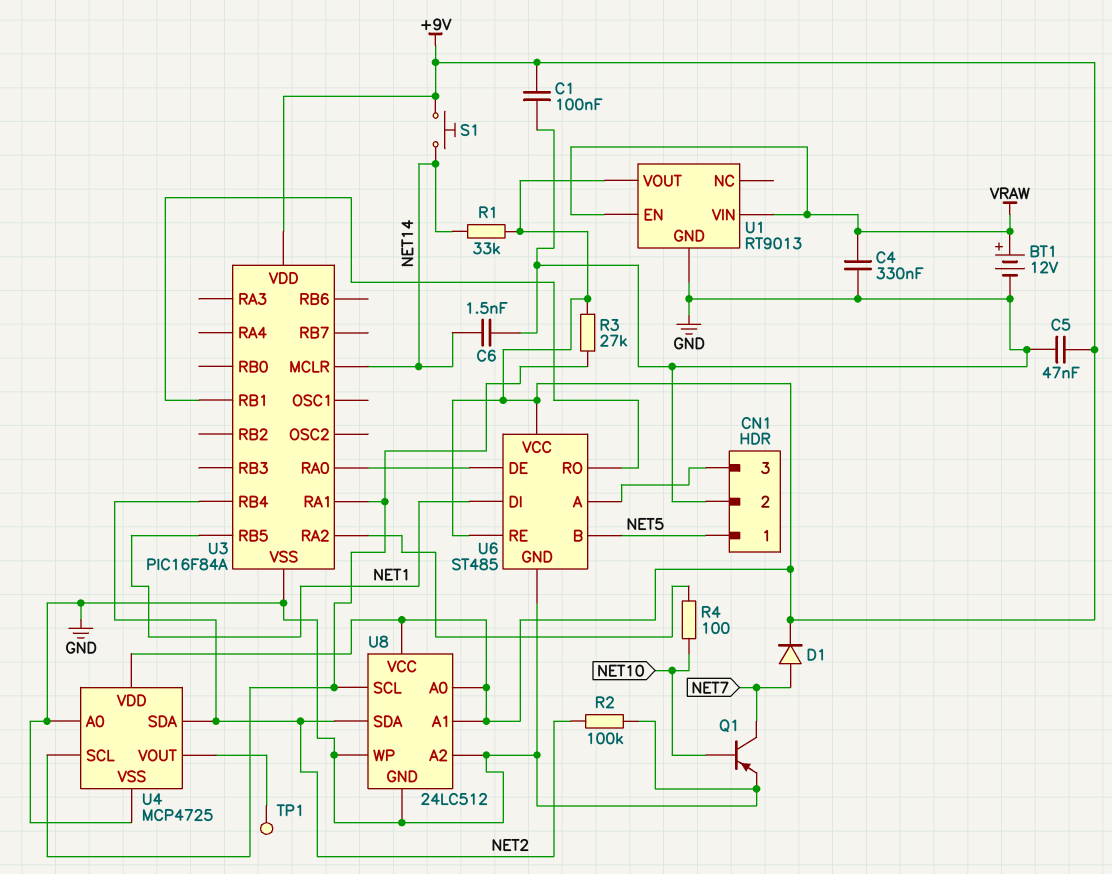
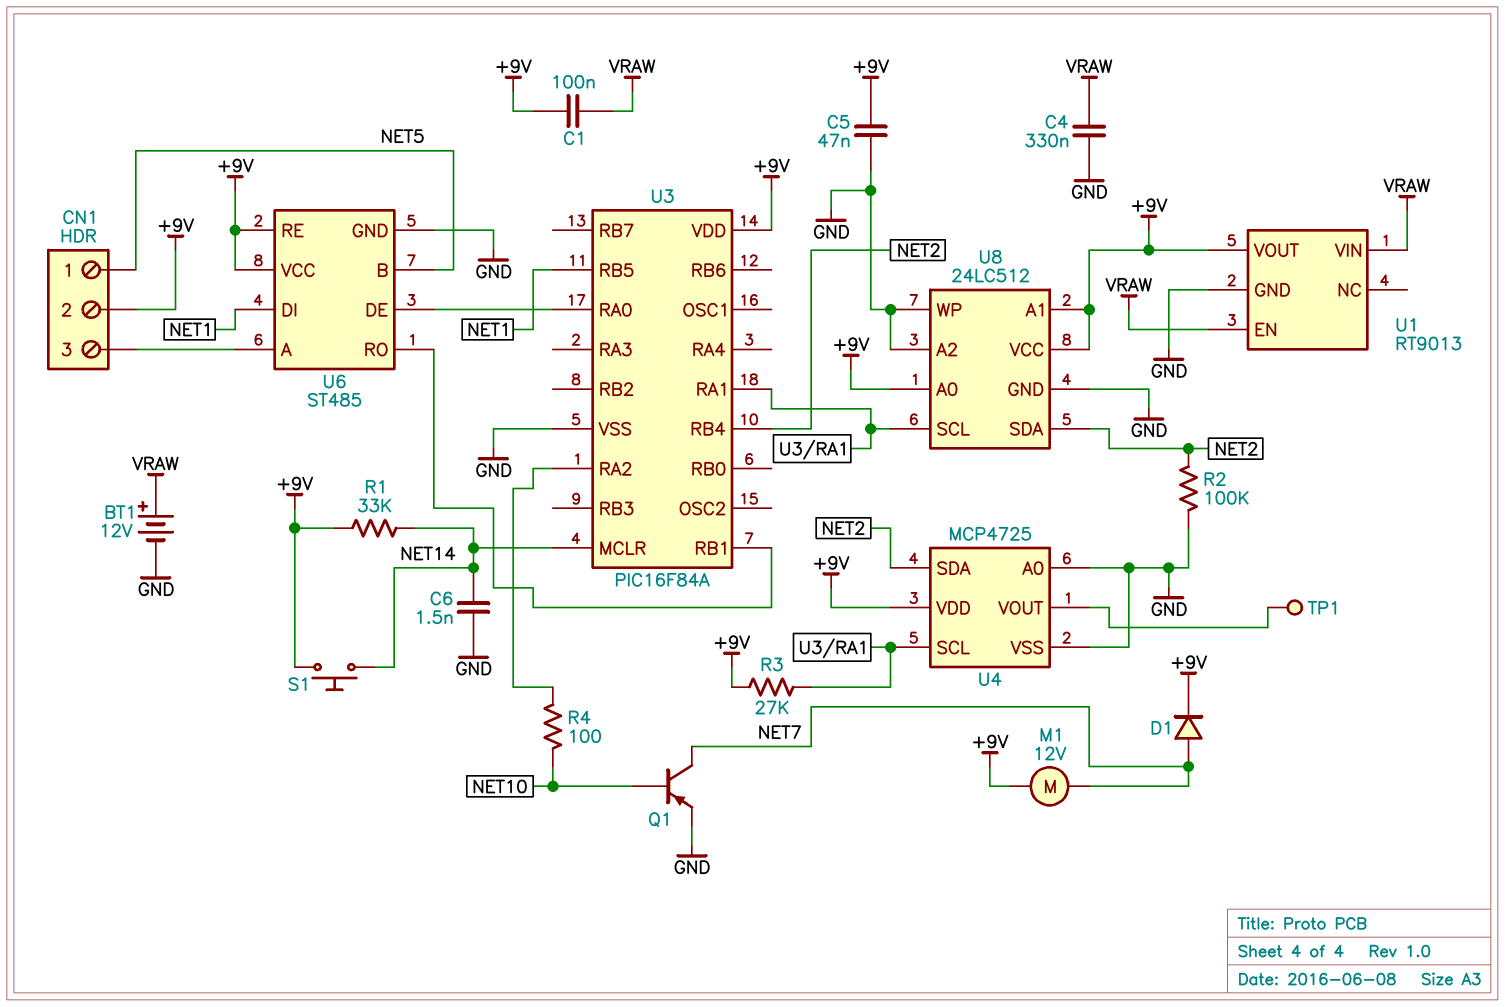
C1: 100nF (+9V, GND) -> 100nF (+9V, VRAW)
CN1 pin 2: GND -> +9V
M1: none -> motor 12V (+9V, NET7)

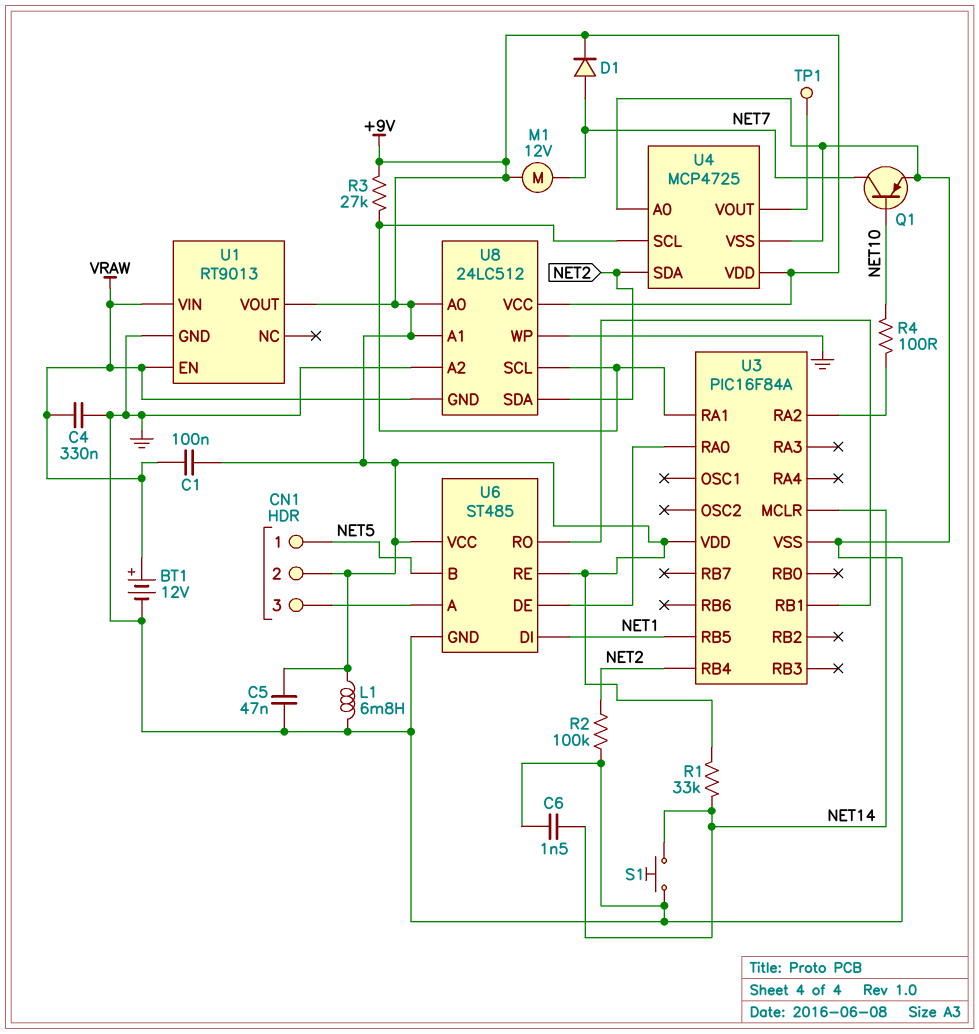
L1: none -> 6.8mH (+9V, GND)
S1: button (+9V, NET14) -> button (GND, NET14)
U8 pin GND: GND -> VRAW

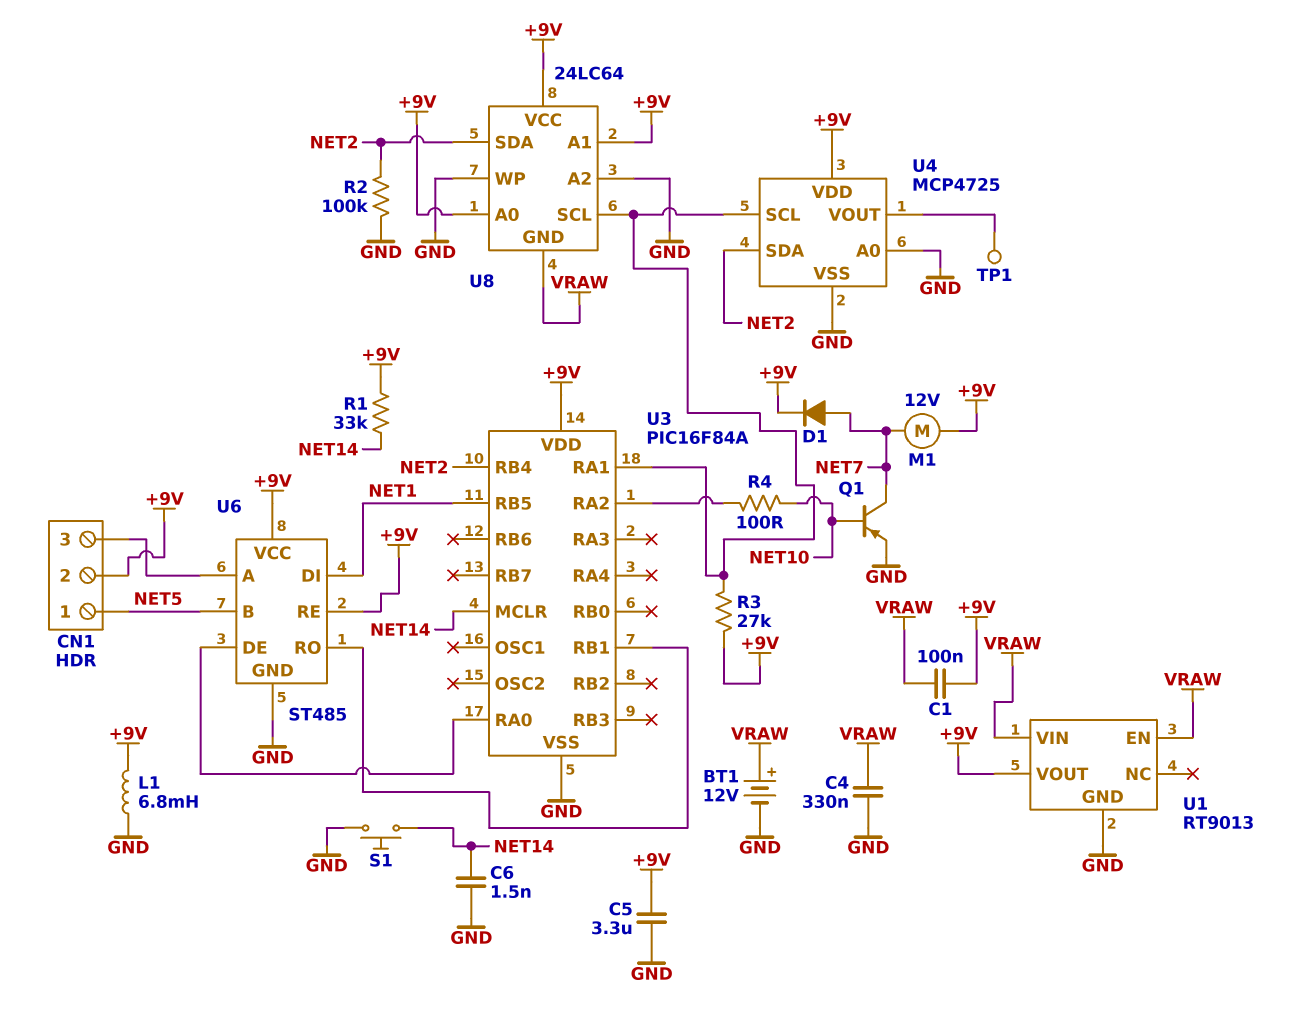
C5: 47nF (+9V, GND) -> 3.3uF (+9V, GND)
U8: 24LC512 -> 24LC64

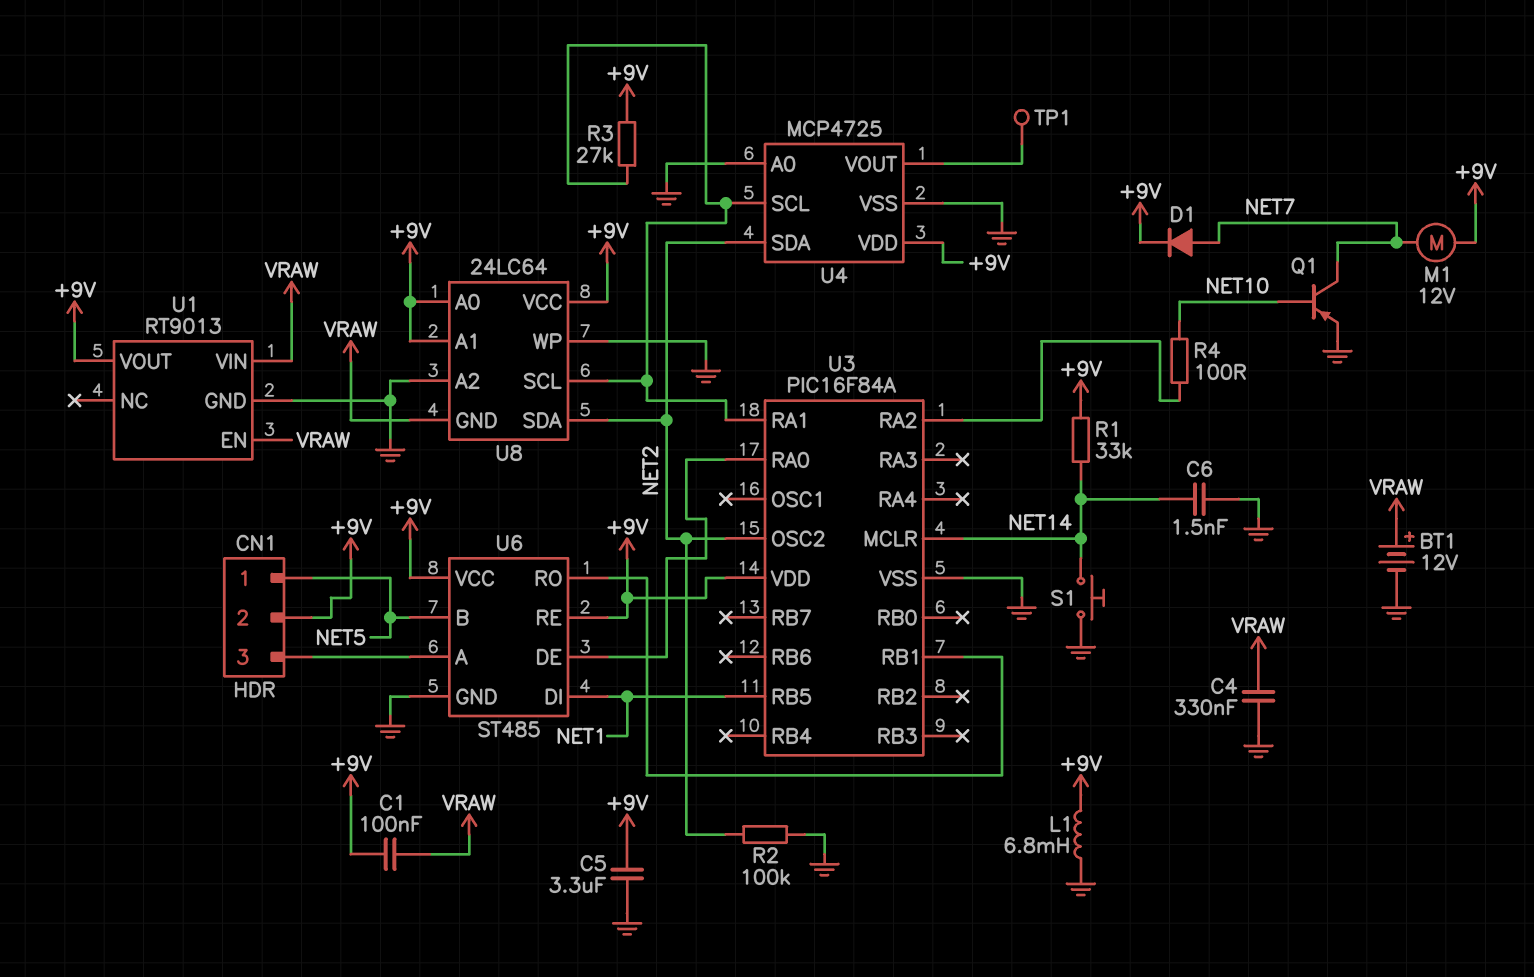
U3 pin OSC2: none -> NET2
U3 pin RB4: NET2 -> none

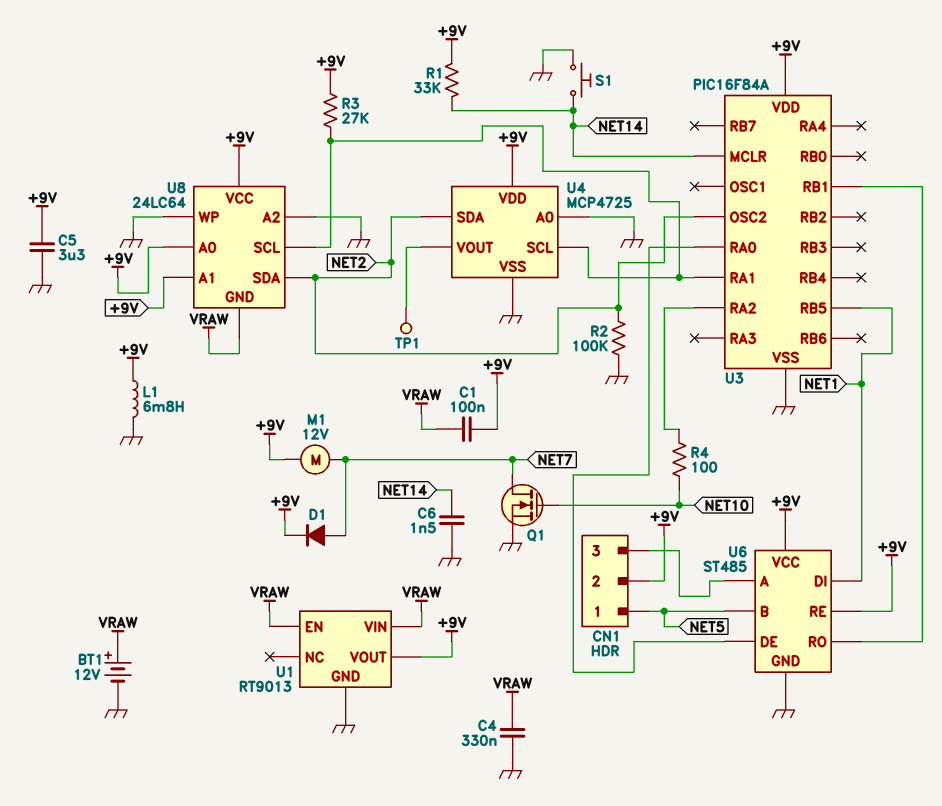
Q1: PNP (B NET10, C NET7, E GND) -> NMOS (G NET10, D NET7, S GND)

